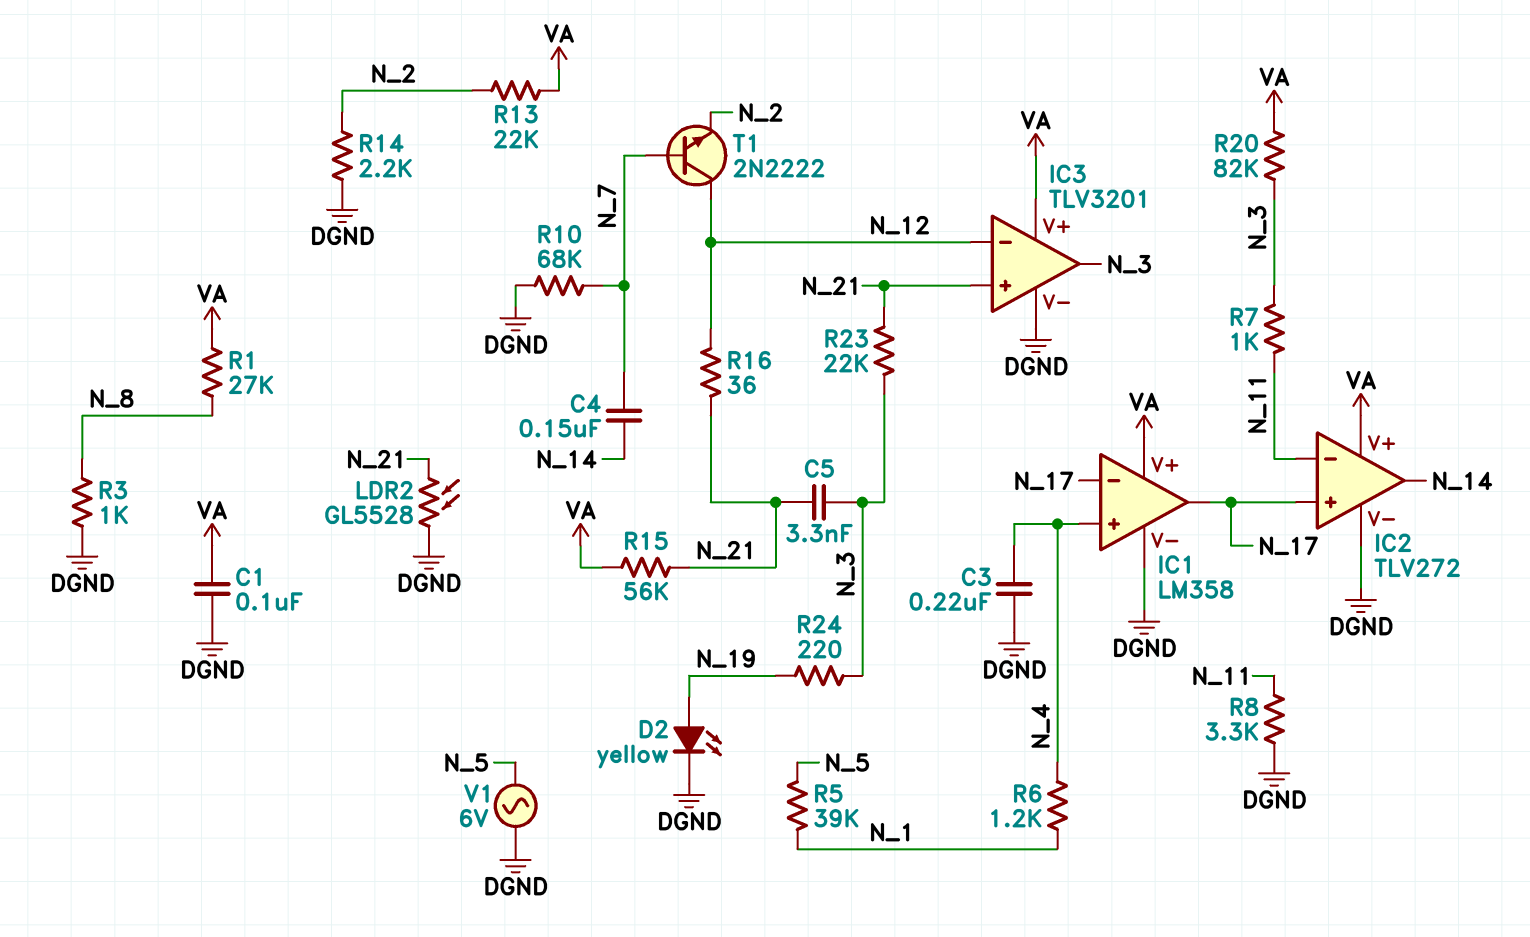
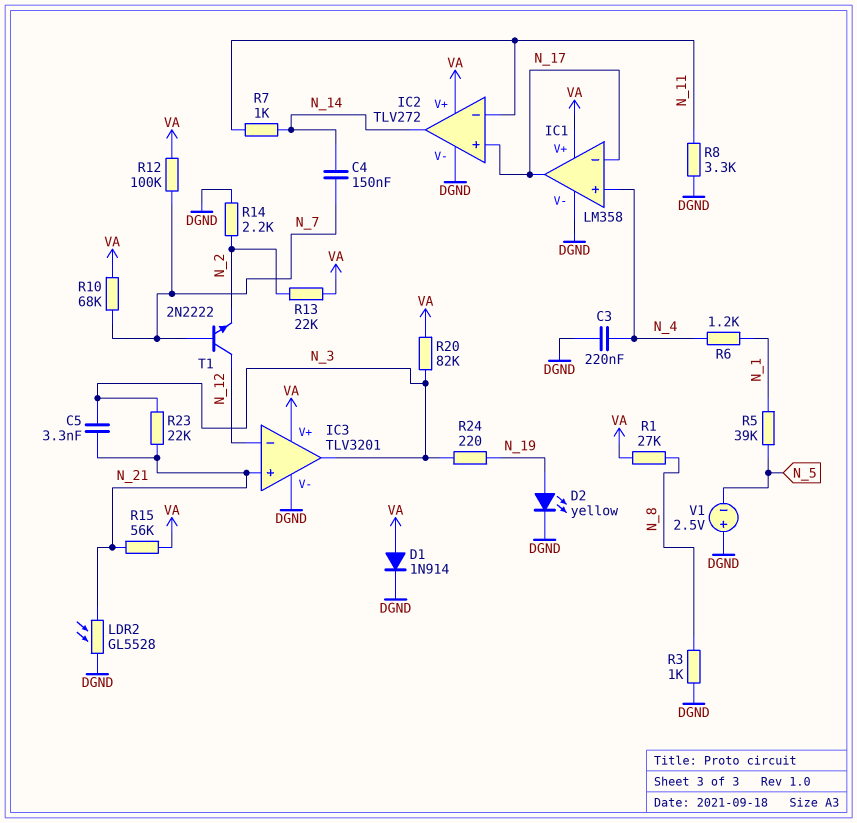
C1: 100nF (DGND, VA) -> none
D1: none -> diode 1N914 (A VA, K DGND)
R7: 1k (N_3, N_11) -> 1k (N_11, N_14)
R10: 68k (DGND, N_7) -> 68k (N_7, VA)
R12: none -> 100k (N_7, VA)
R16: 36 (N_12, N_21) -> none
V1: AC 6V (DGND, N_5) -> 2.5V (plus DGND, minus N_5)

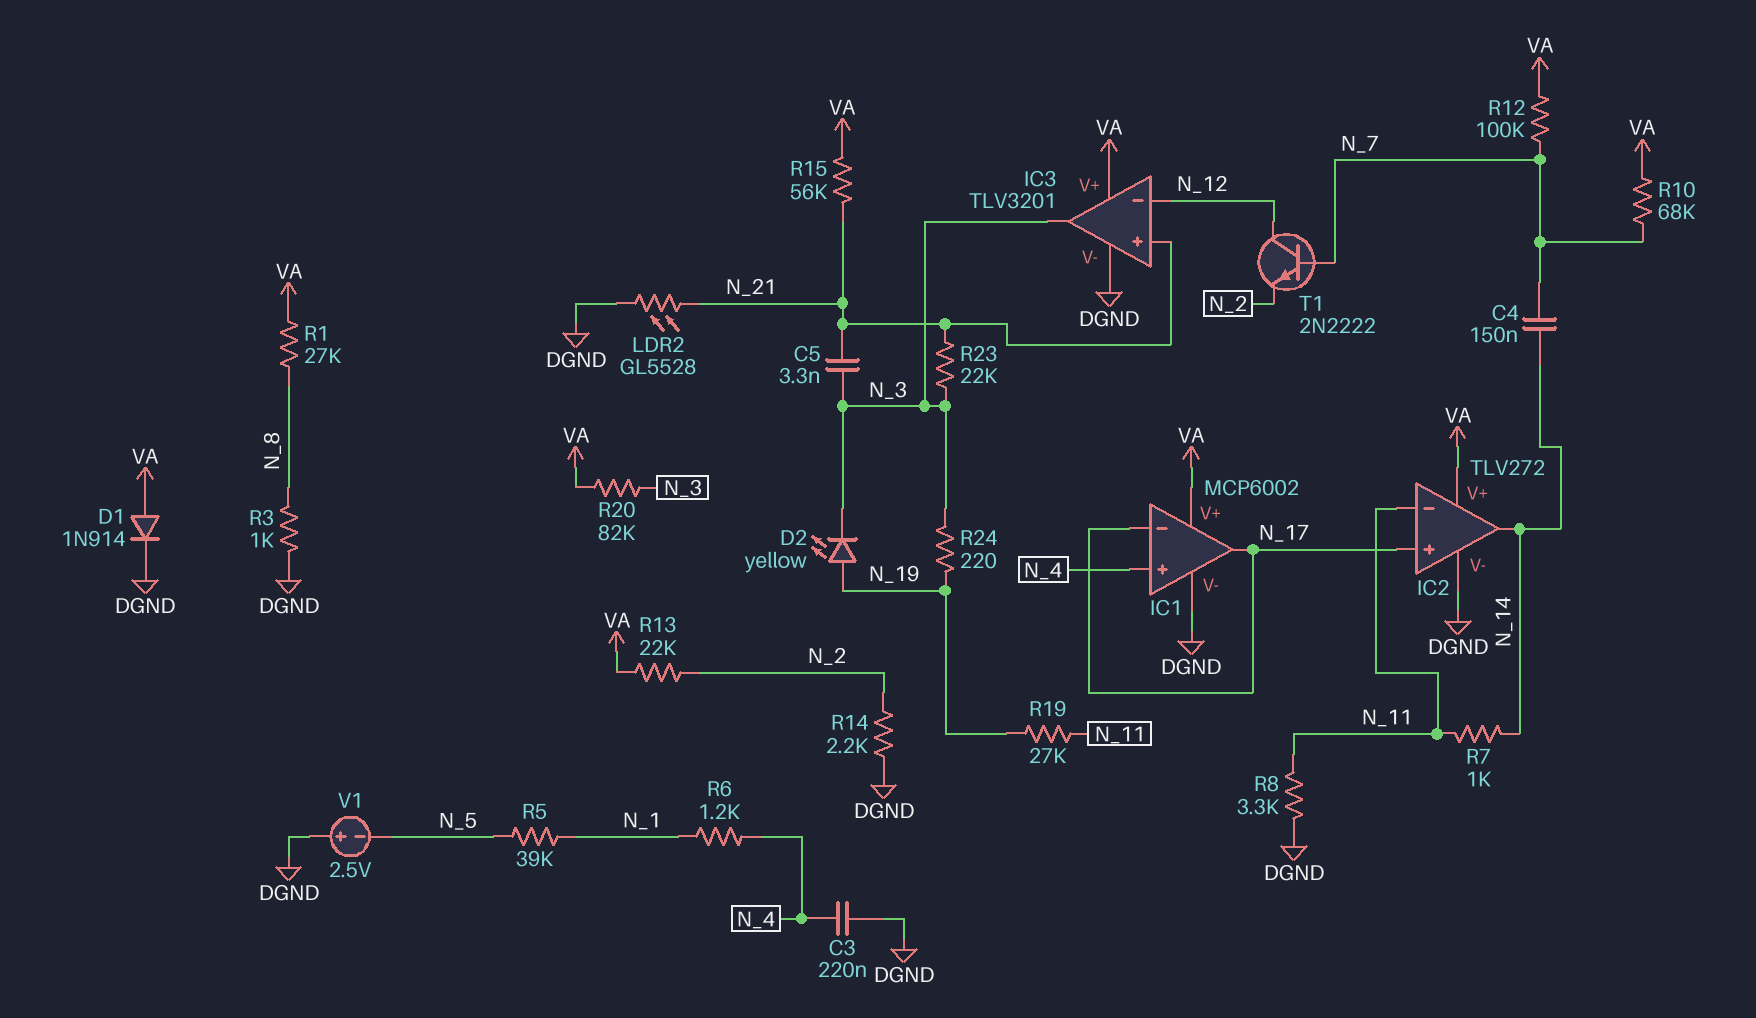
D2: LED yellow (A N_19, K DGND) -> LED yellow (A N_19, K N_3)
IC1: LM358 -> MCP6002
R19: none -> 27k (N_11, N_19)

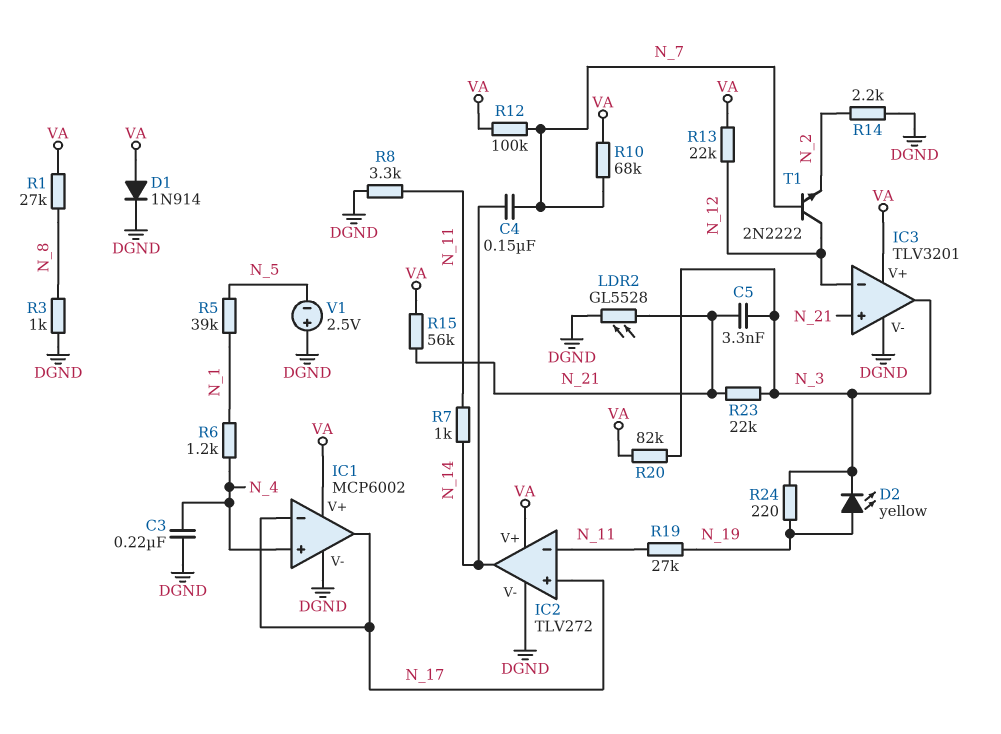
R13: 22k (N_2, VA) -> 22k (N_12, VA)

